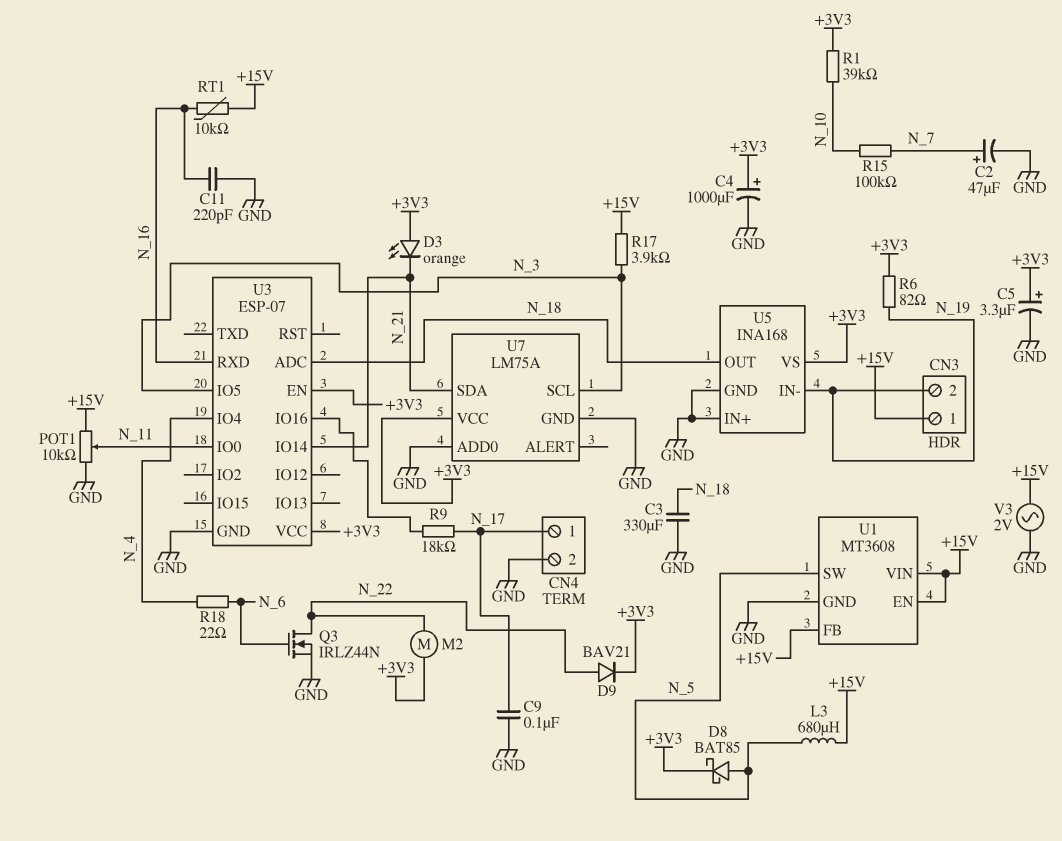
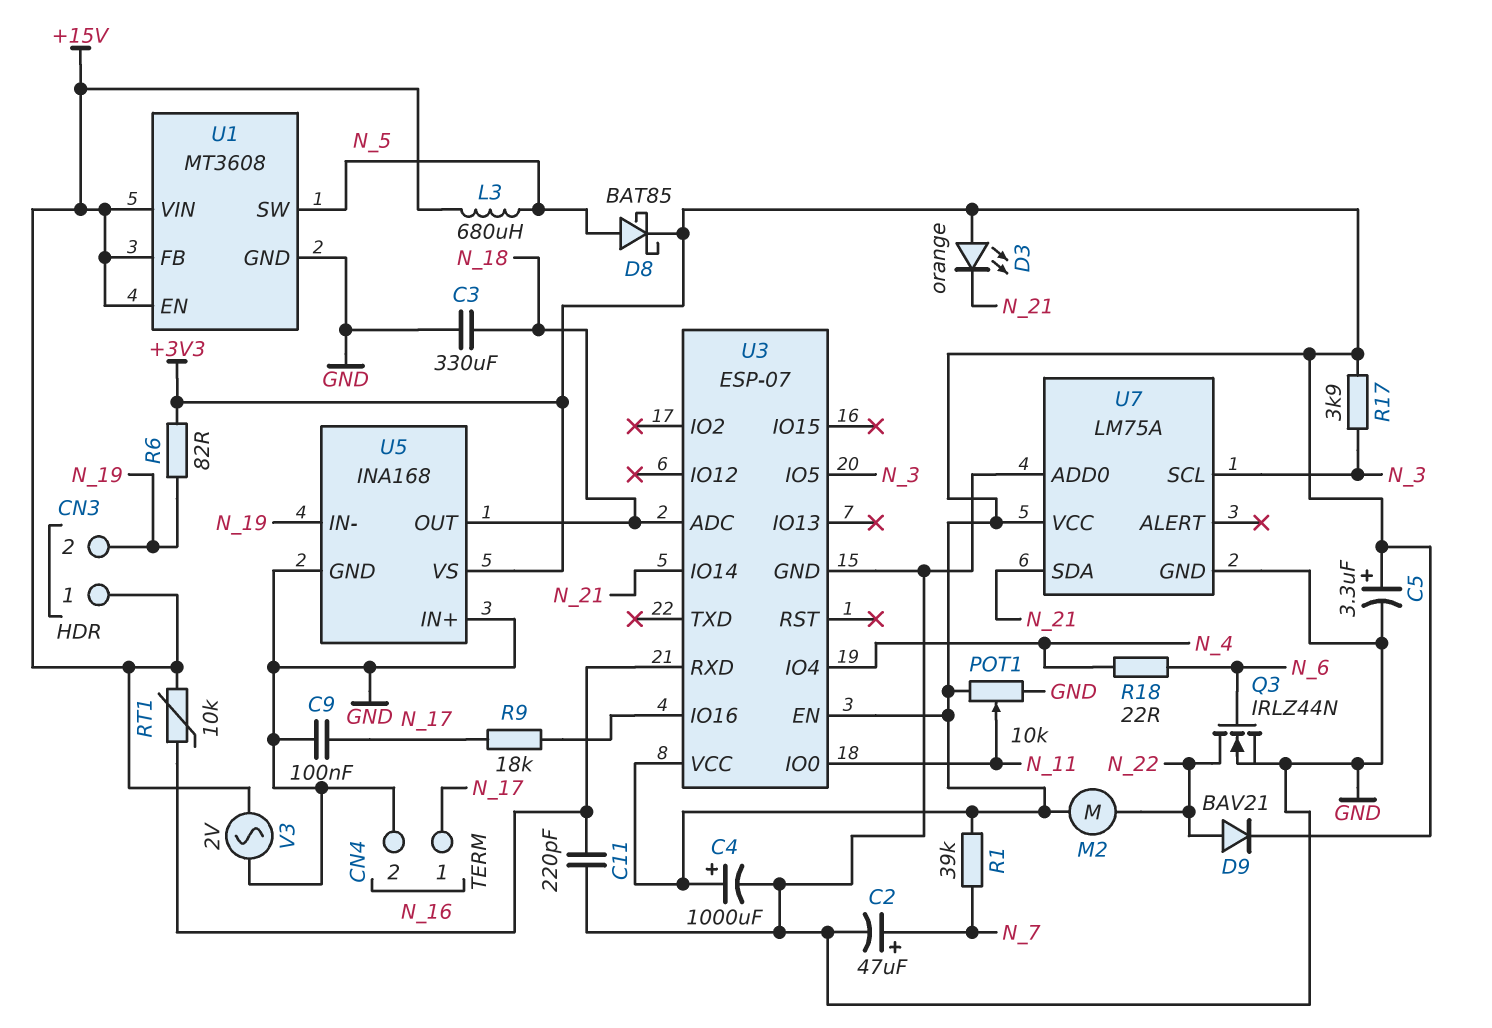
POT1: 10k (+15V, GND, wiper N_11) -> 10k (+3V3, GND, wiper N_11)
R1: 39k (+3V3, N_10) -> 39k (+3V3, N_7)
R15: 100k (N_7, N_10) -> none
R17: 3.9k (+15V, N_3) -> 3.9k (+3V3, N_3)

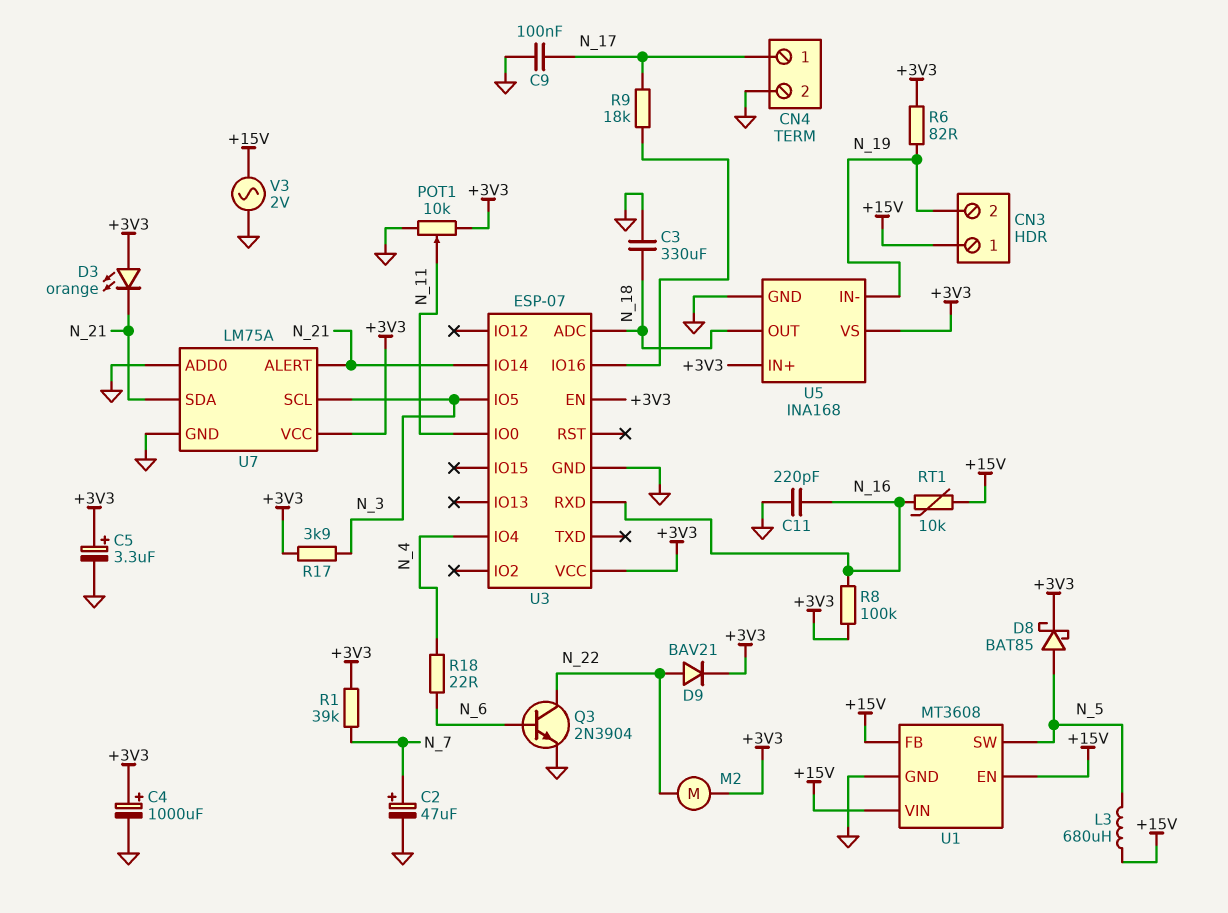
Q3: NMOS IRLZ44N (G N_6, D N_22, S GND) -> NPN 2N3904 (B N_6, C N_22, E GND)
R8: none -> 100k (+3V3, N_16)
U5 pin IN+: GND -> +3V3
U7 pin ALERT: none -> N_21

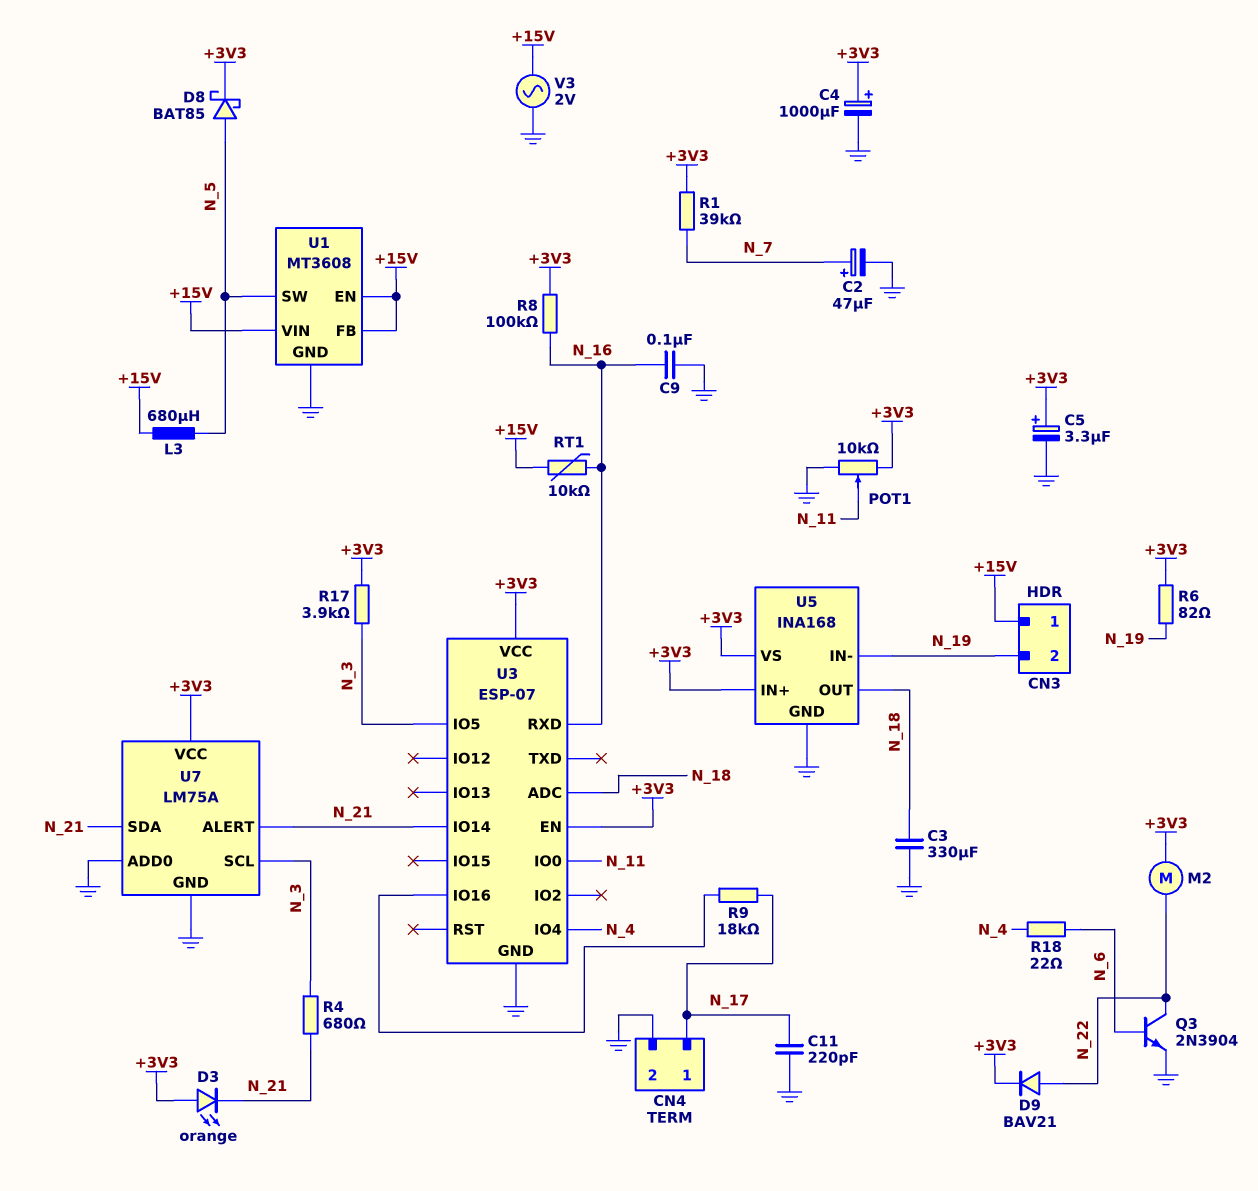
C9: 100nF (GND, N_17) -> 100nF (GND, N_16)
C11: 220pF (GND, N_16) -> 220pF (GND, N_17)
R4: none -> 680 (N_3, N_21)

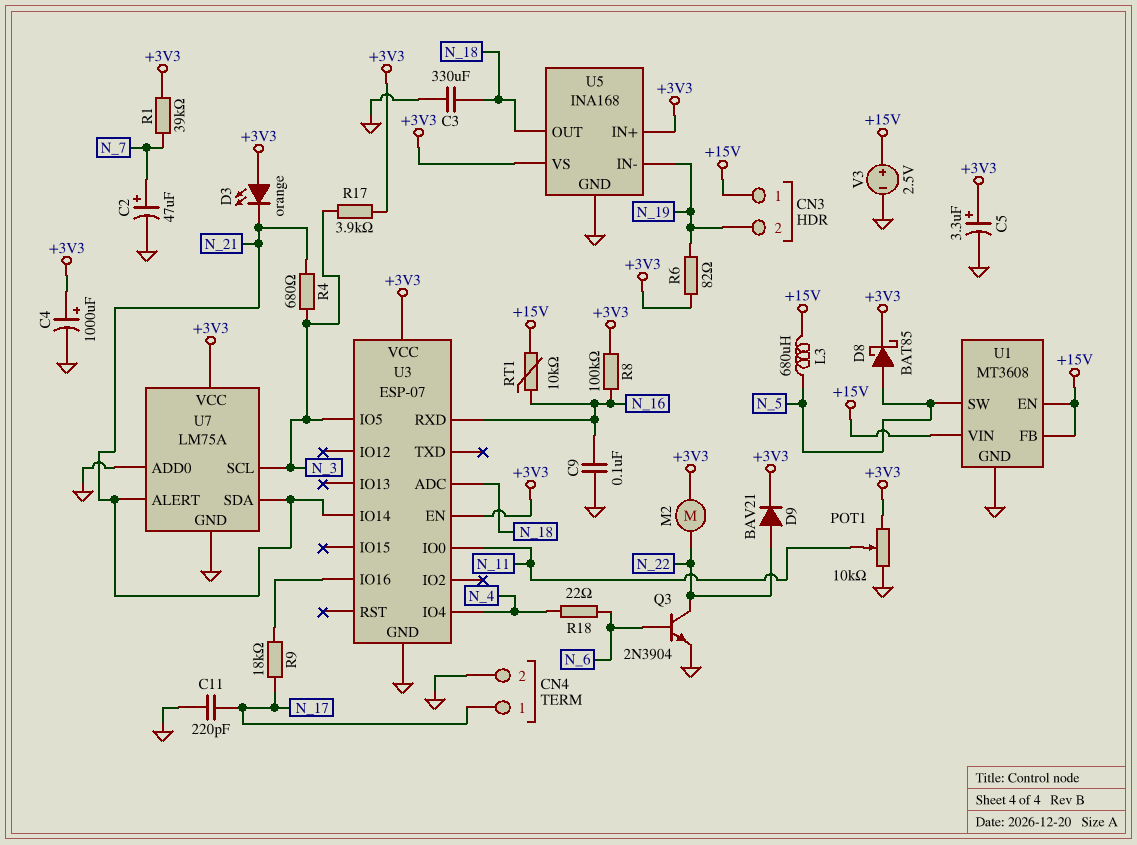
V3: AC 2V (+15V, GND) -> 2.5V (plus +15V, minus GND)

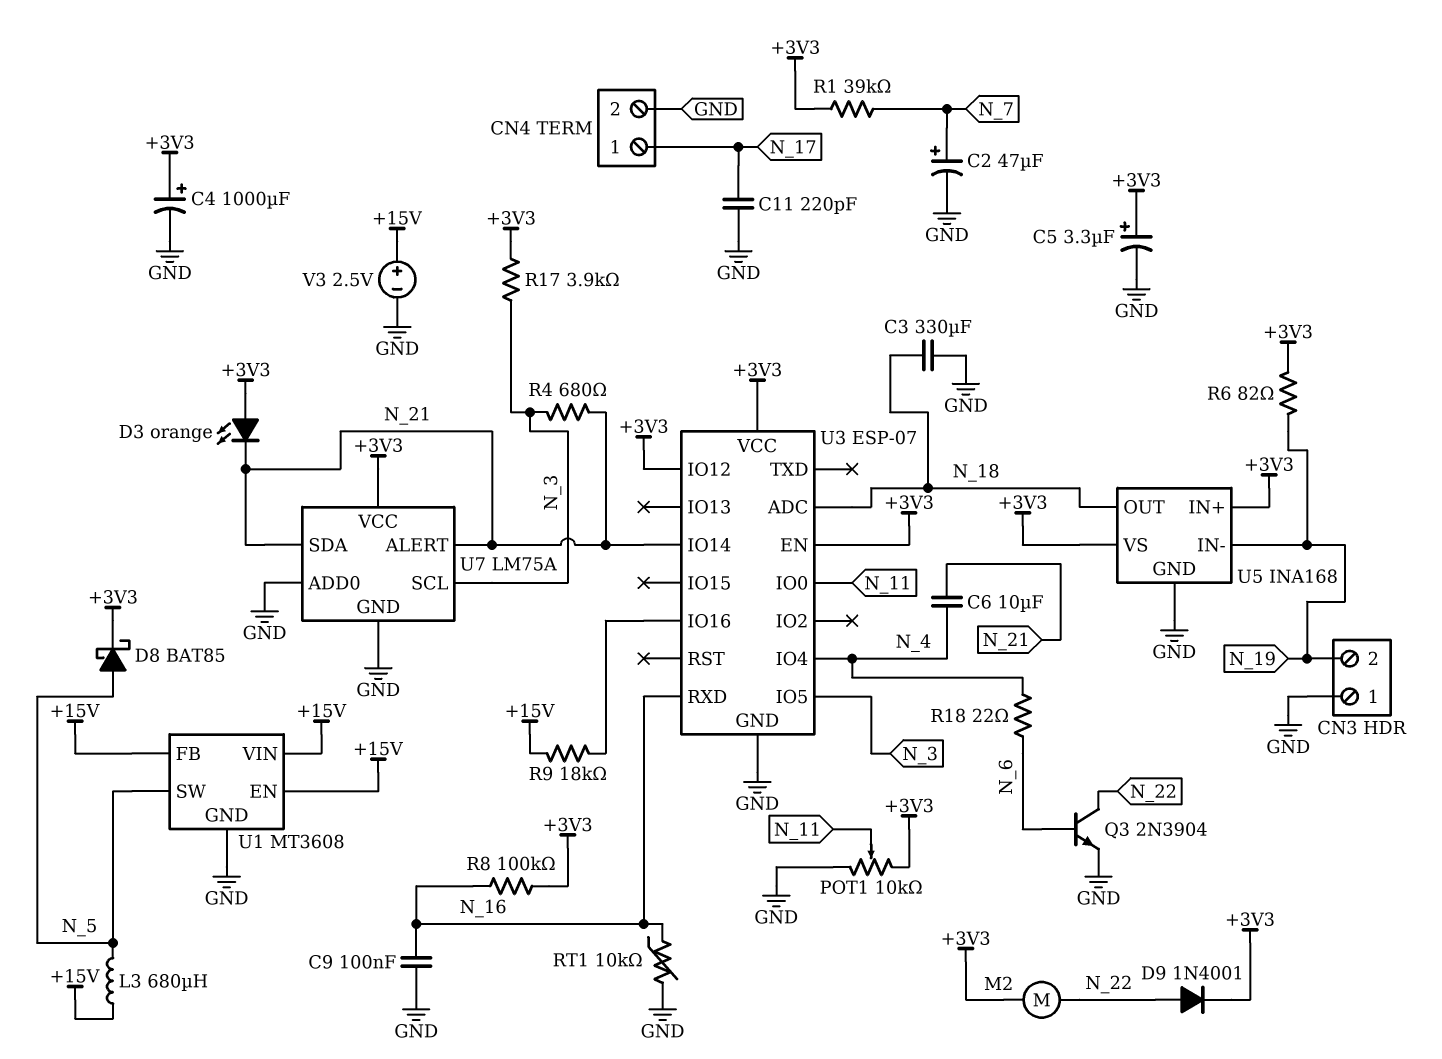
C6: none -> 10uF (N_4, N_21)
CN3 pin 1: +15V -> GND
D9: diode BAV21 (A N_22, K +3V3) -> diode 1N4001 (A N_22, K +3V3)
R9: 18k (N_17, U3/IO16) -> 18k (+15V, U3/IO16)
RT1: 10k (+15V, N_16) -> 10k (GND, N_16)
U3 pin IO12: none -> +3V3

